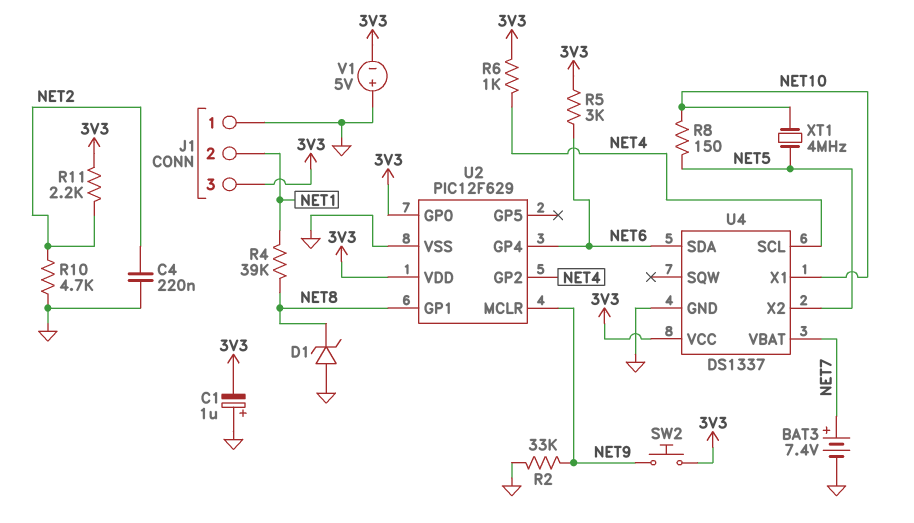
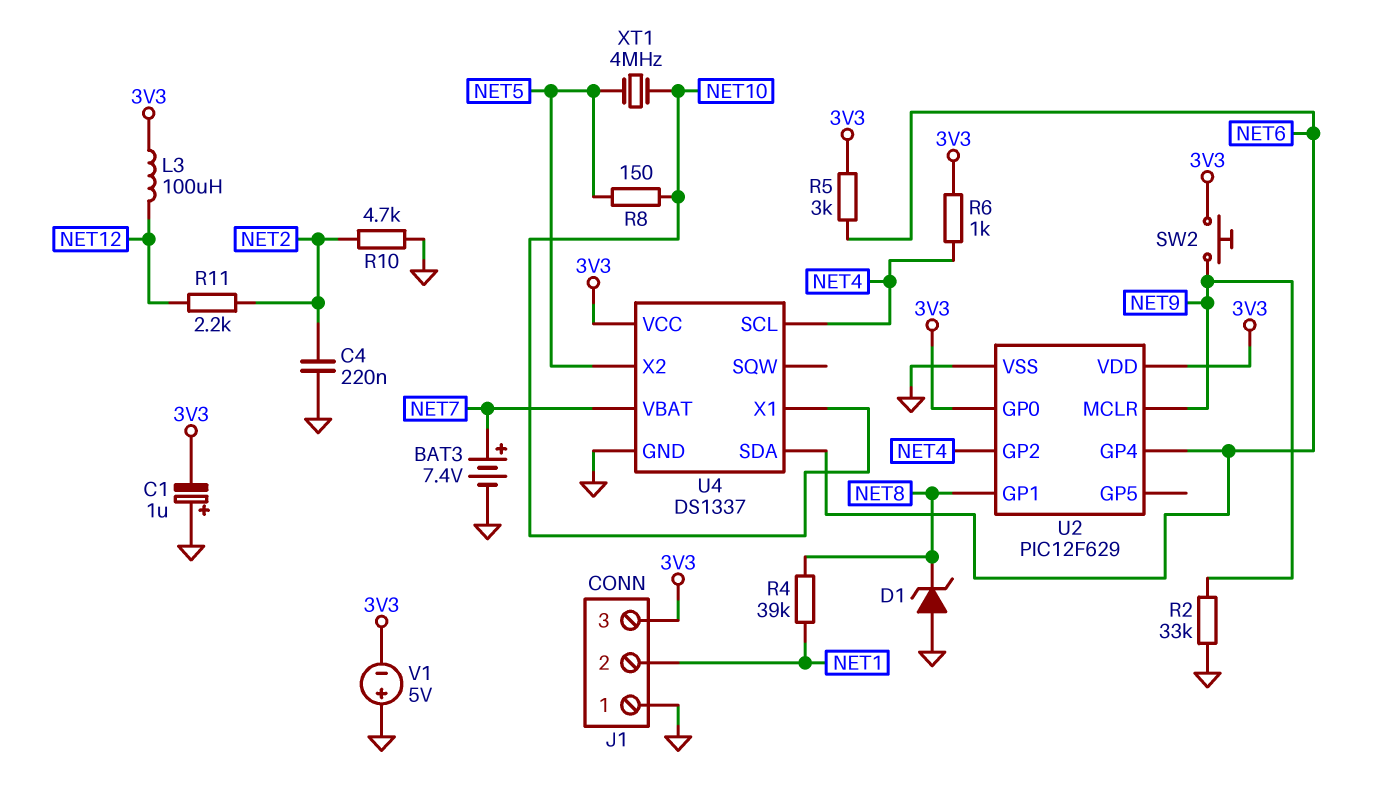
L3: none -> 100uH (3V3, NET12)
R11: 2.2k (3V3, NET2) -> 2.2k (NET2, NET12)

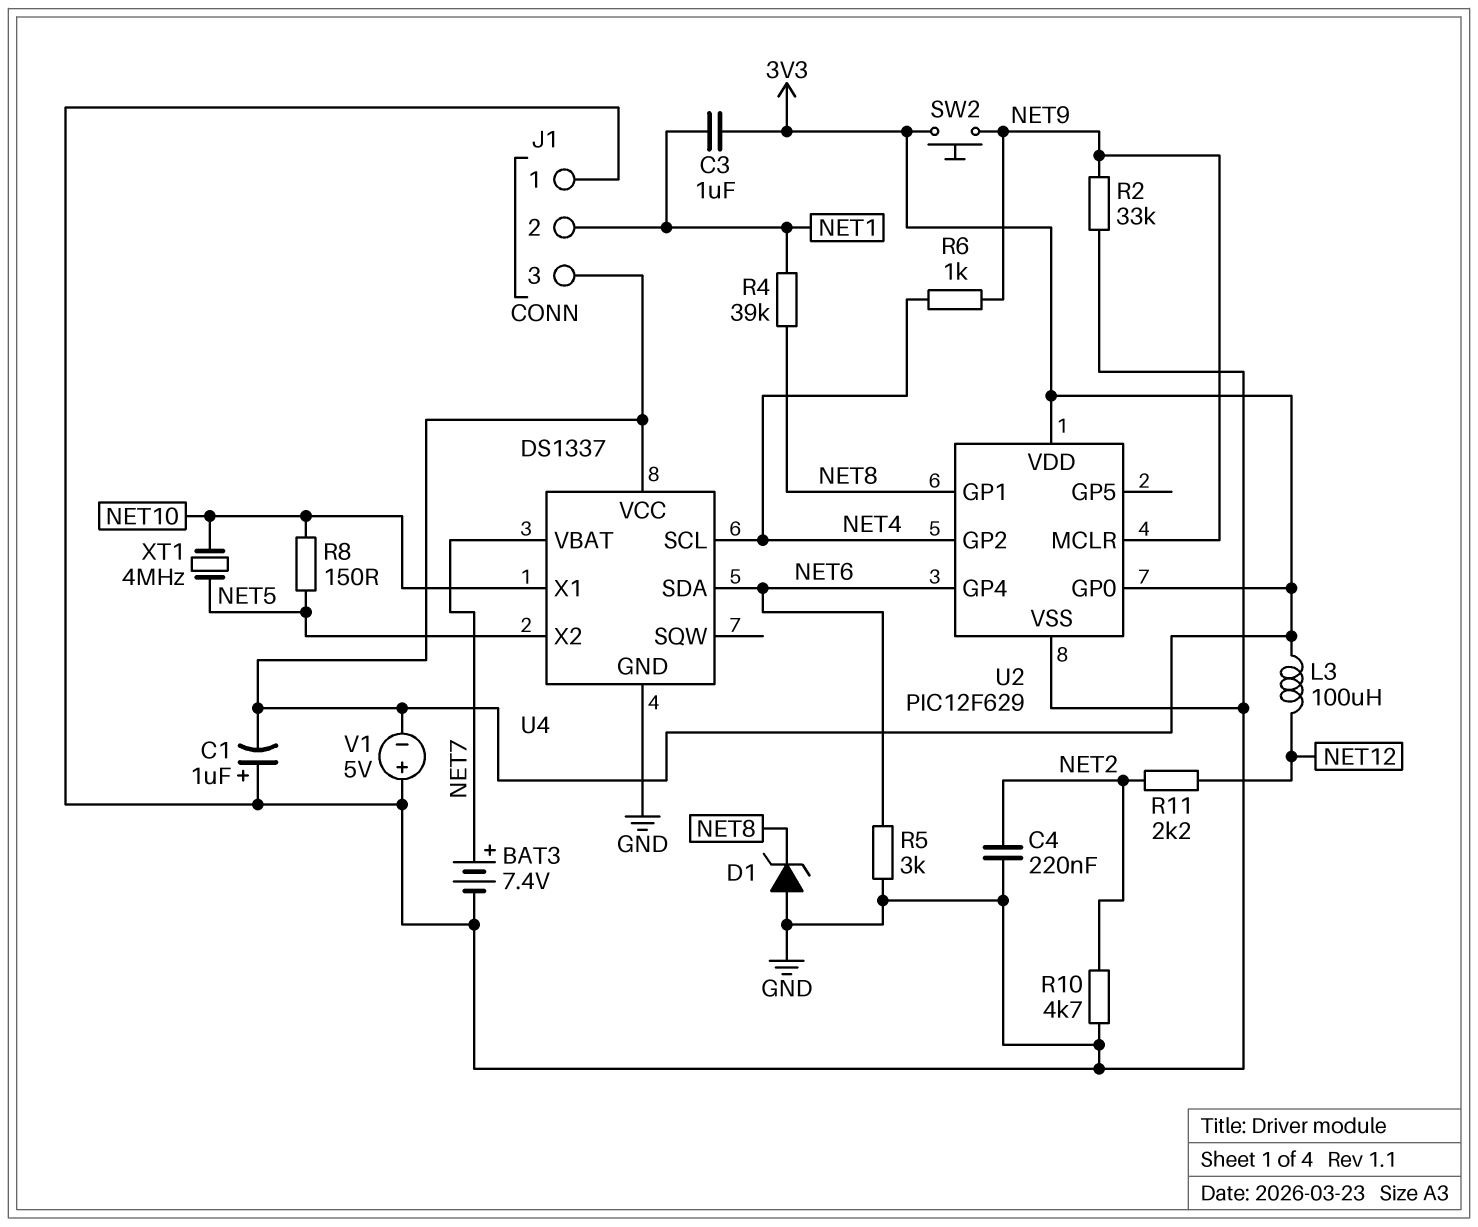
C3: none -> 1uF (3V3, NET1)
R5: 3k (3V3, NET6) -> 3k (GND, NET6)
R6: 1k (3V3, NET4) -> 1k (NET4, NET9)

